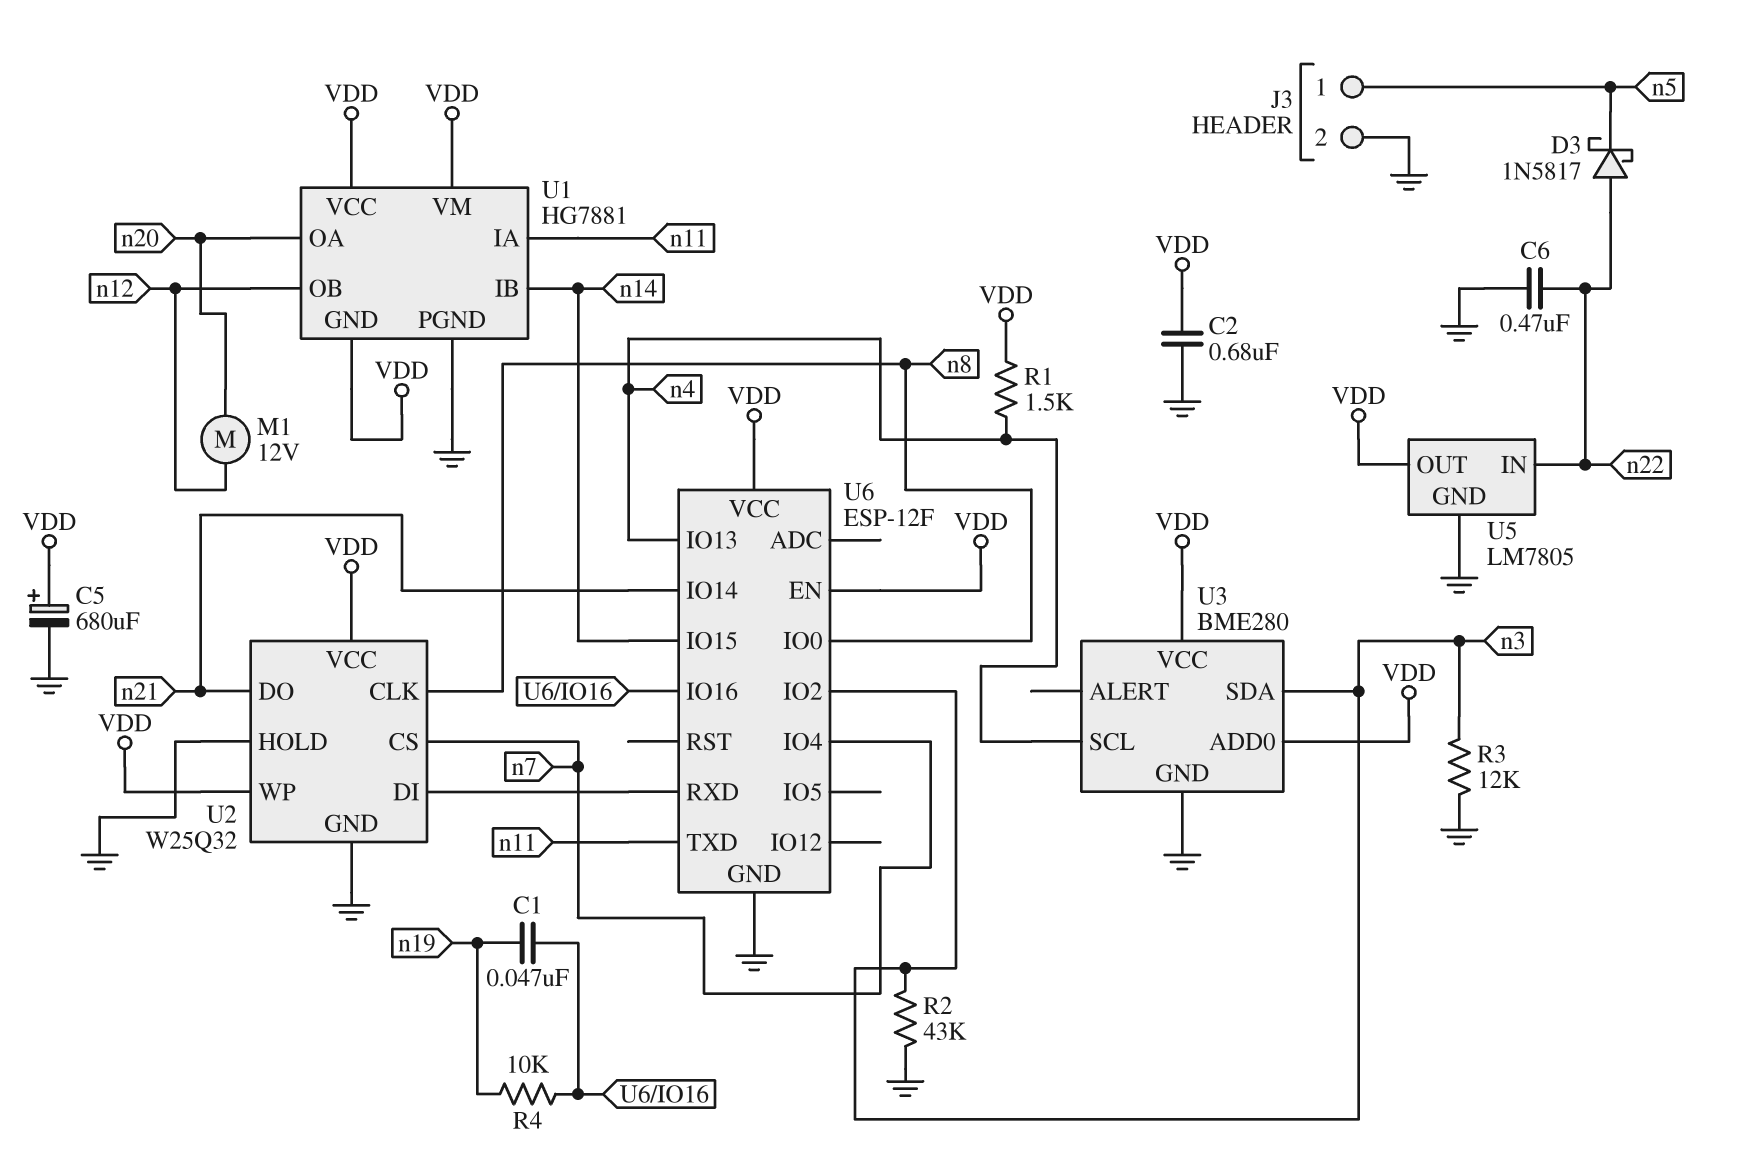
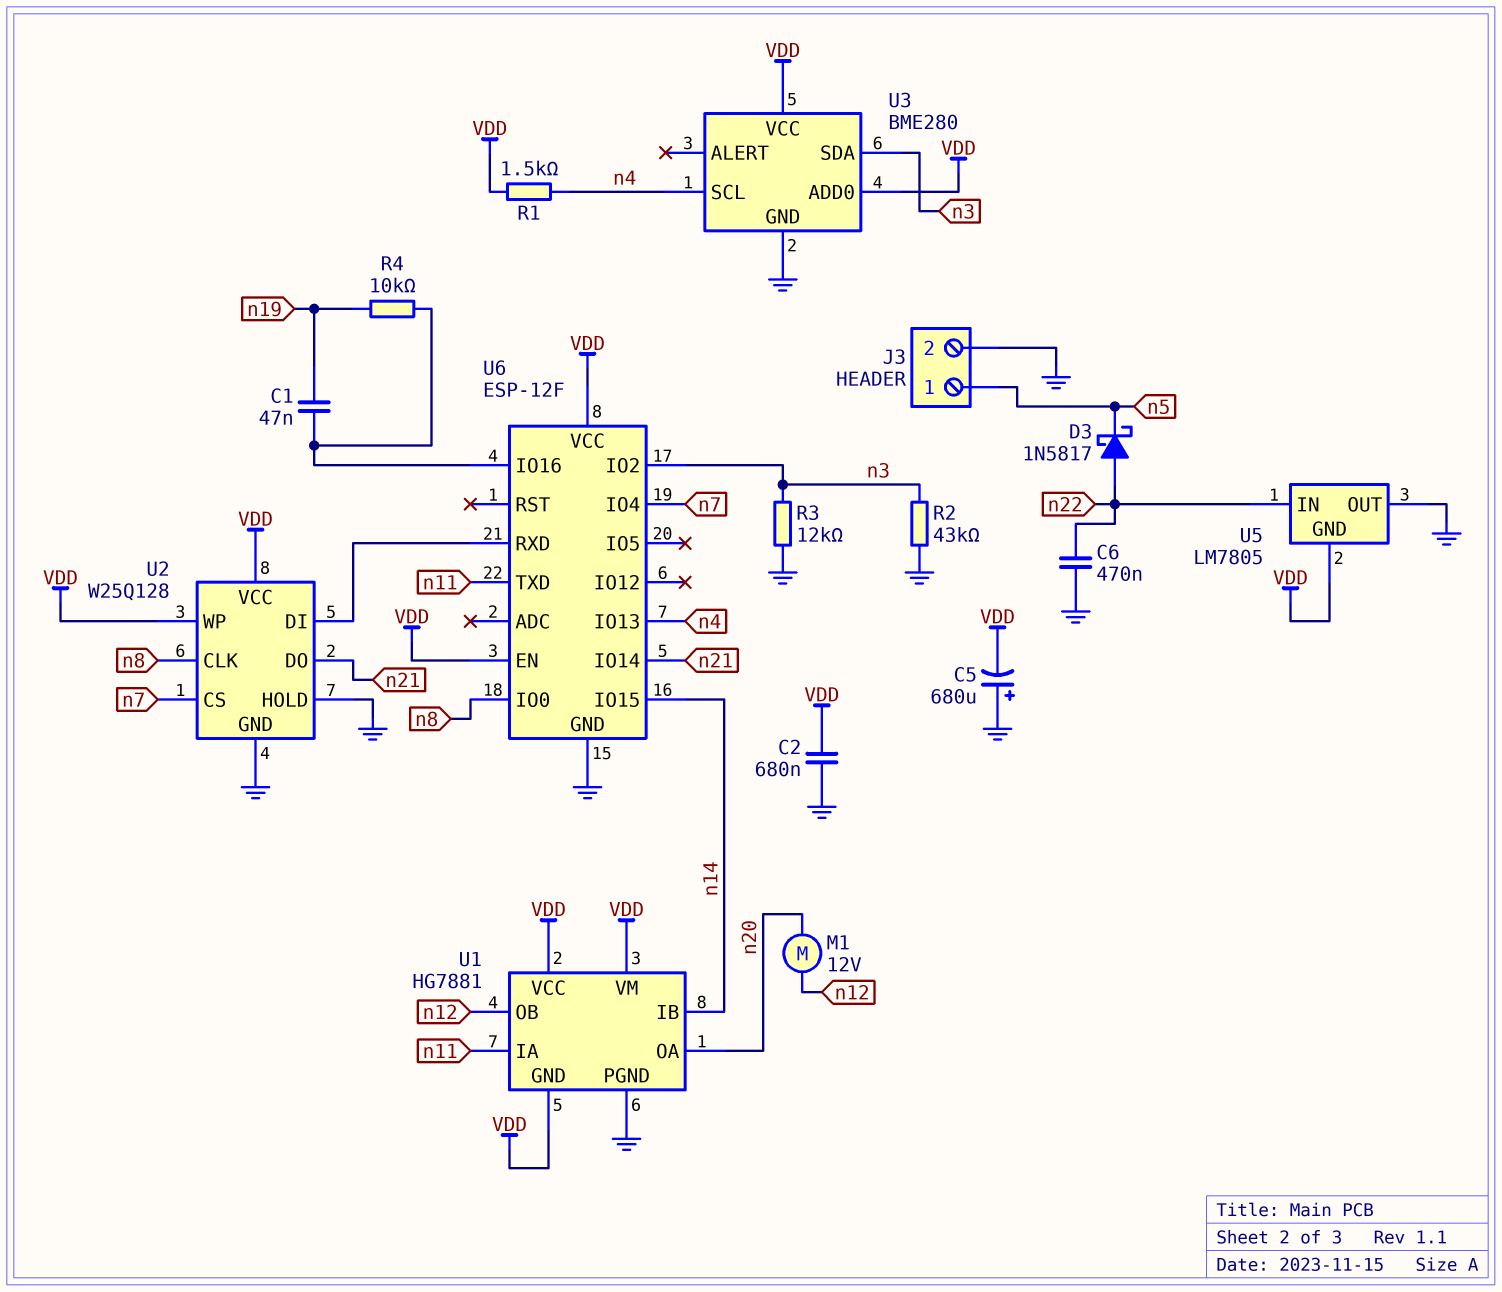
C5: 680uF (plus VDD, minus GND) -> 680uF (plus GND, minus VDD)
U2: W25Q32 -> W25Q128
U5 pin GND: GND -> VDD
U5 pin OUT: VDD -> GND

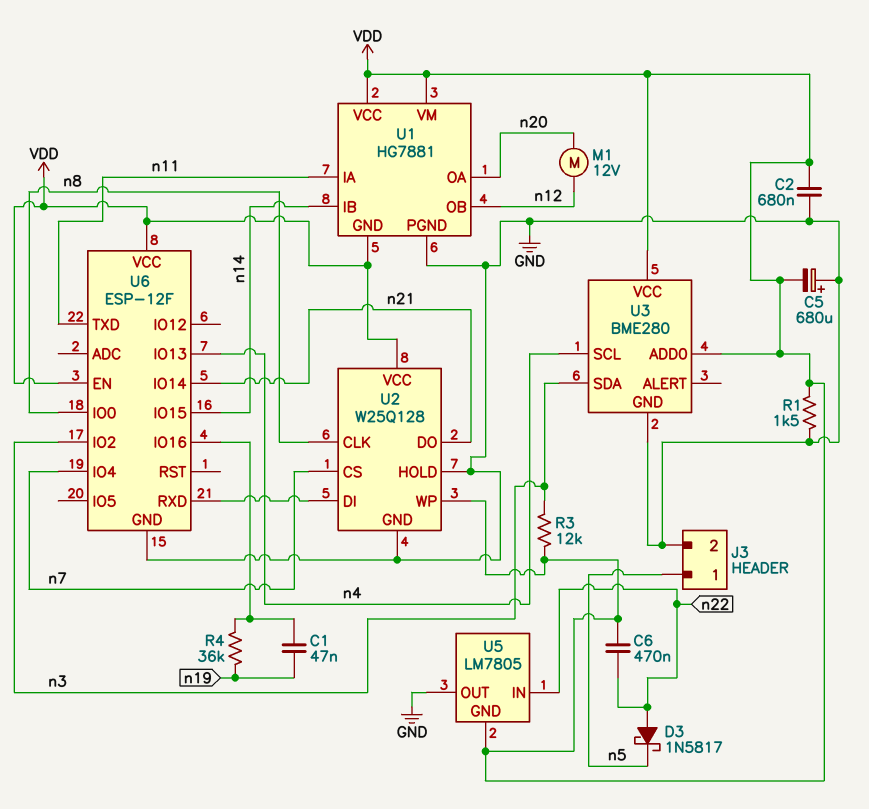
C6: 470nF (GND, n22) -> 470nF (VDD, n22)
R1: 1.5k (VDD, n4) -> 1.5k (GND, VDD)
R2: 43k (GND, n3) -> none
R3: 12k (GND, n3) -> 12k (VDD, n3)
R4: 10k (U6/IO16, n19) -> 36k (U6/IO16, n19)

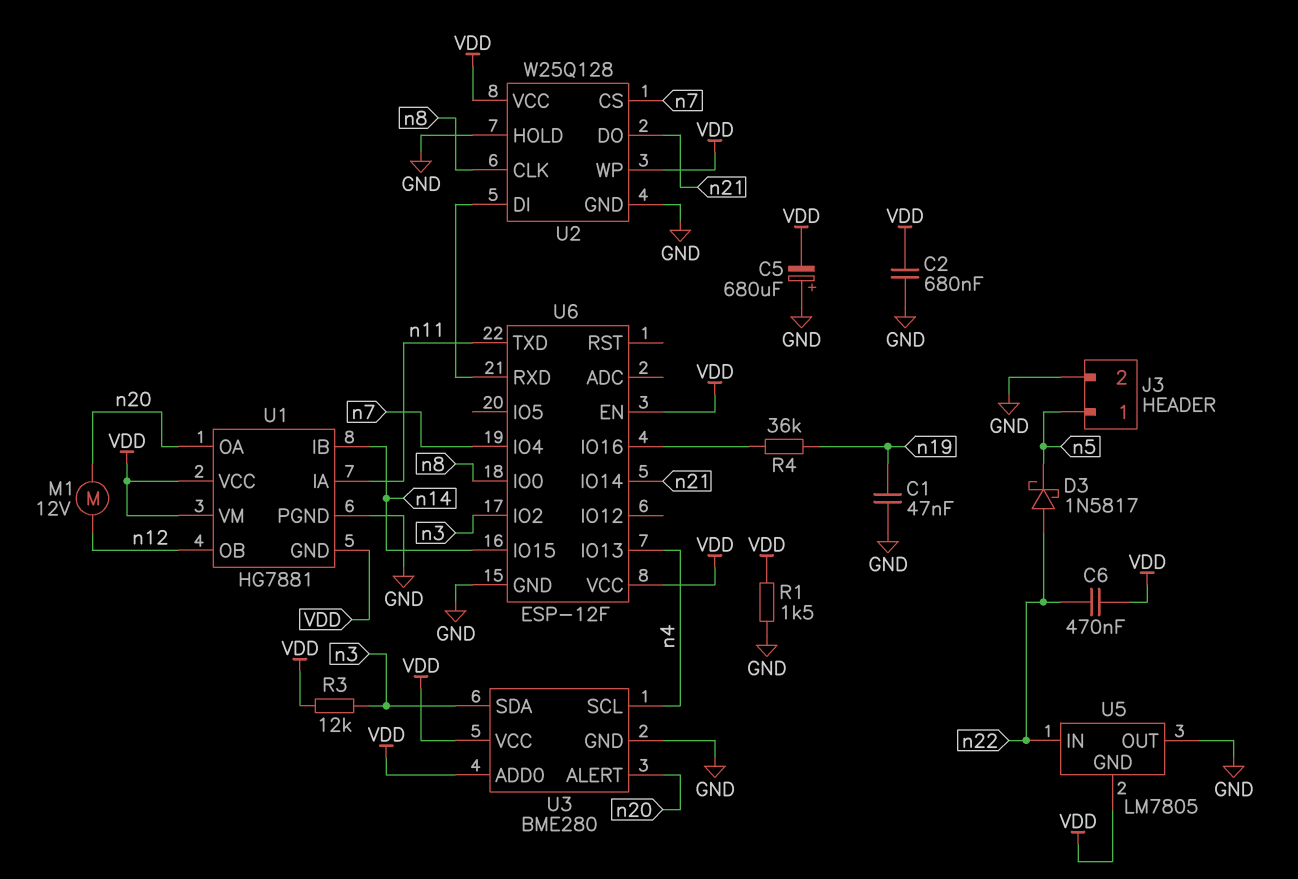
C1: 47nF (U6/IO16, n19) -> 47nF (GND, n19)
U3 pin ALERT: none -> n20

